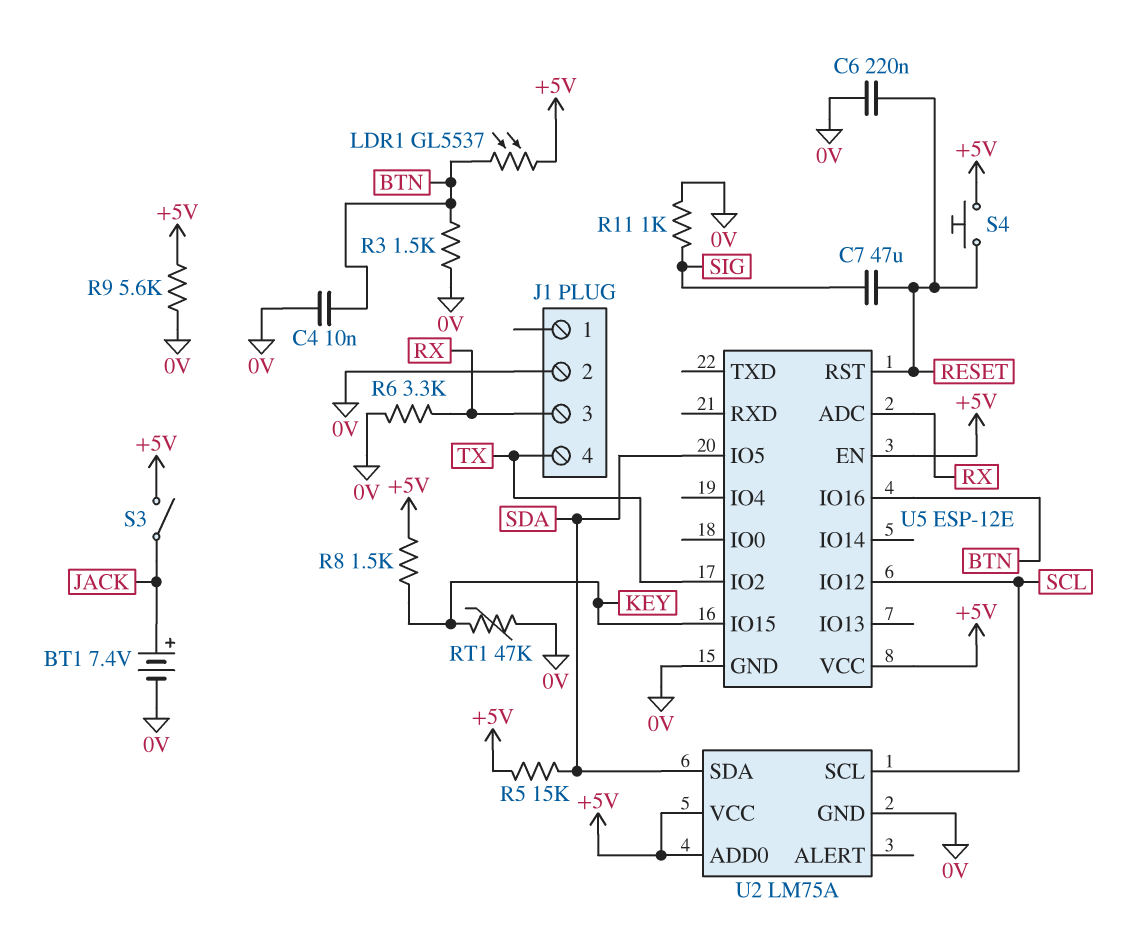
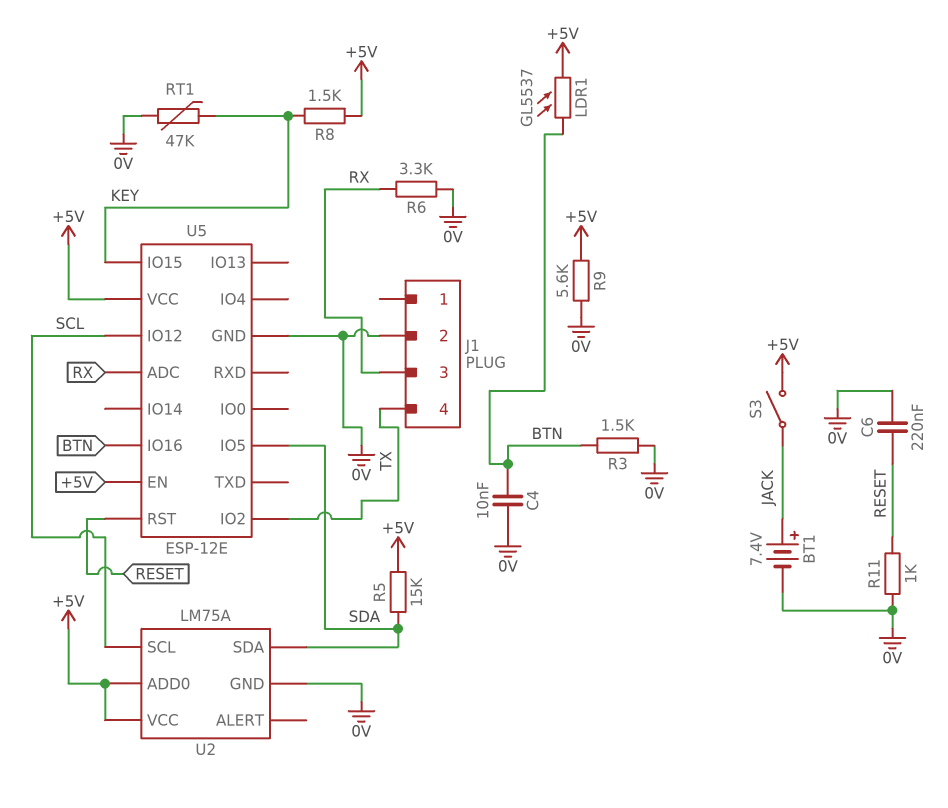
C7: 47uF (RESET, SIG) -> none
R11: 1k (0V, SIG) -> 1k (0V, RESET)
S4: button (+5V, RESET) -> none

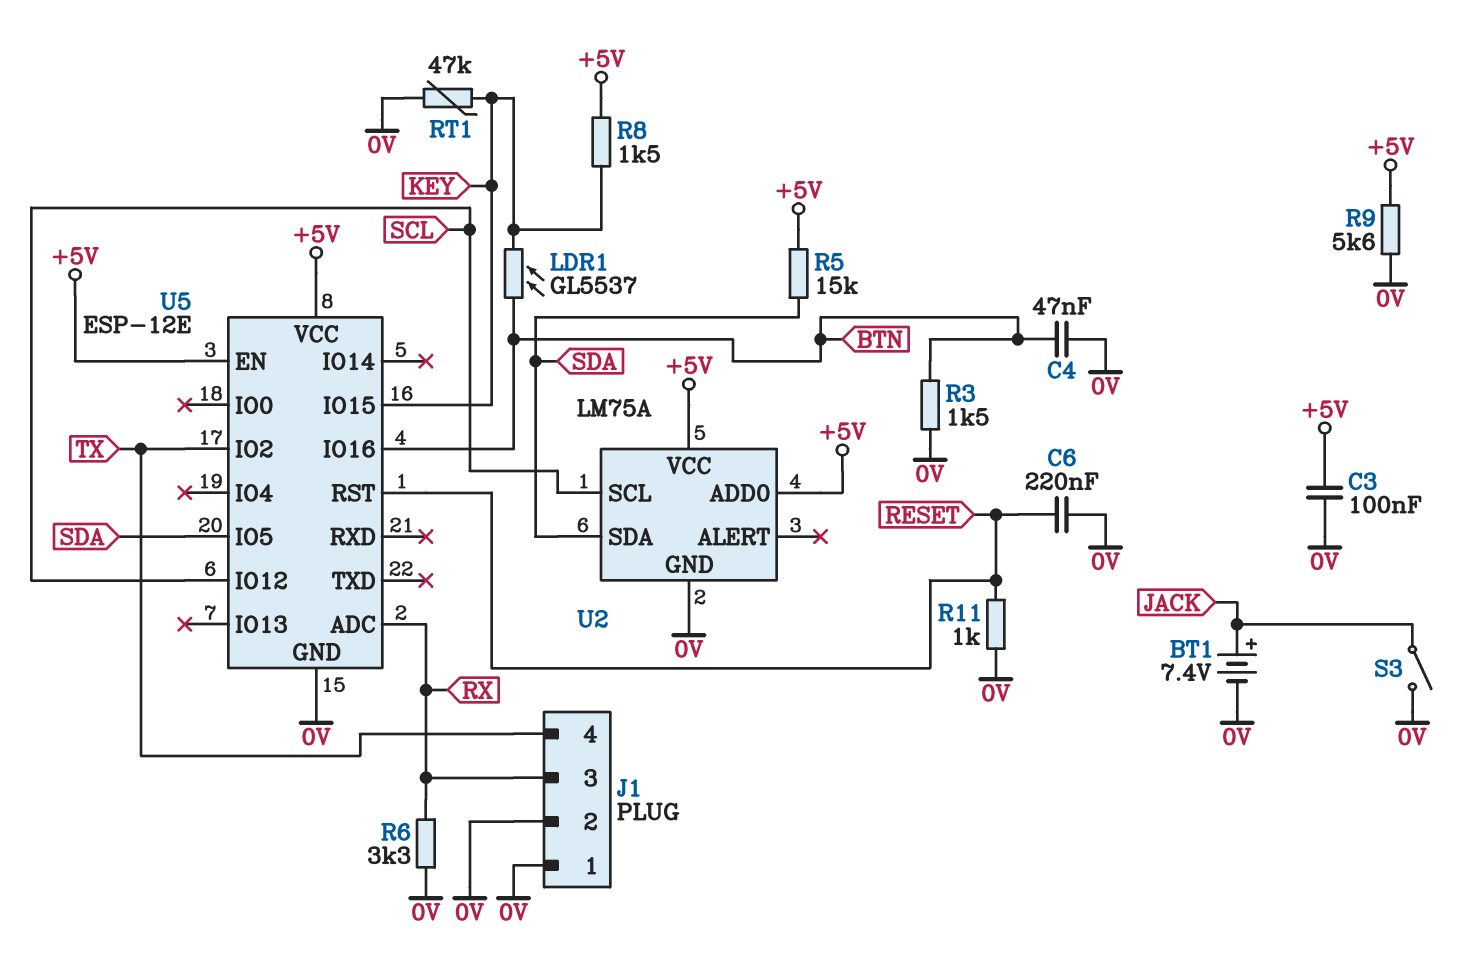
C3: none -> 100nF (+5V, 0V)
C4: 10nF (0V, BTN) -> 47nF (0V, BTN)
J1 pin 1: none -> 0V
LDR1: GL5537 (+5V, BTN) -> GL5537 (BTN, KEY)
S3: switch (+5V, JACK) -> switch (0V, JACK)

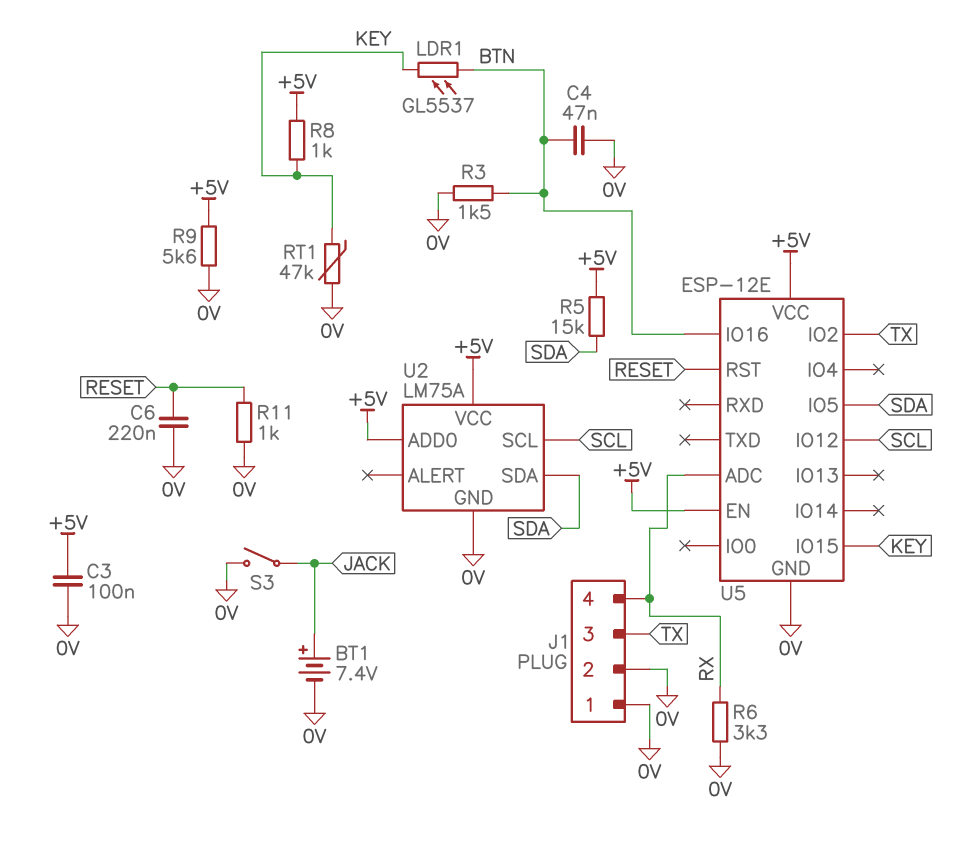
J1 pin 3: RX -> TX
J1 pin 4: TX -> RX
R8: 1.5k (+5V, KEY) -> 1k (+5V, KEY)

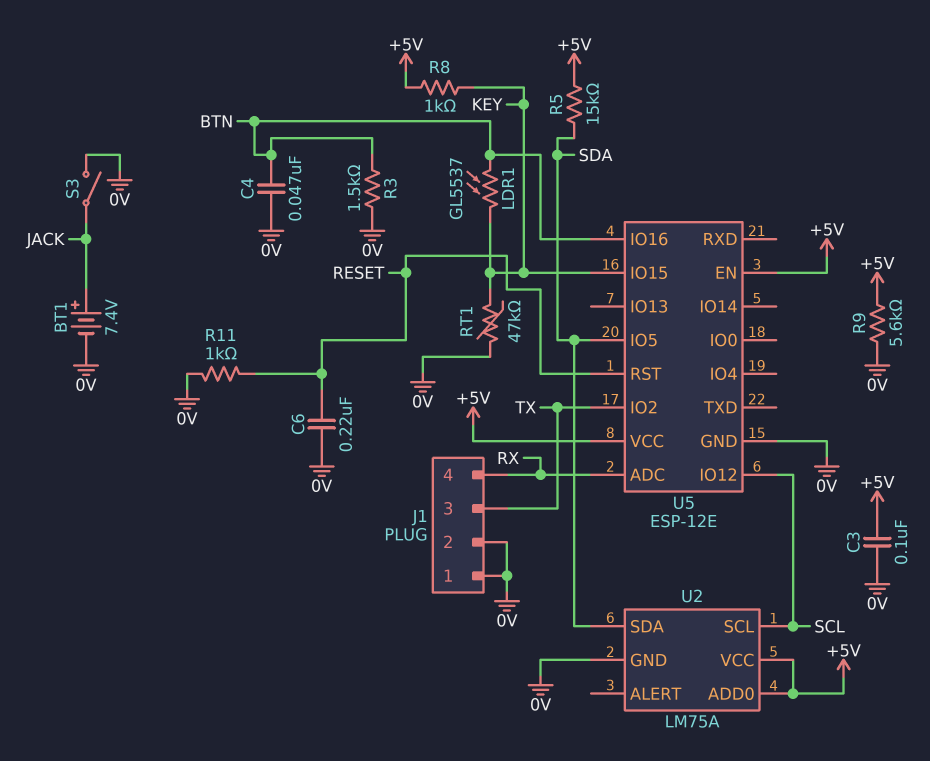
R6: 3.3k (0V, RX) -> none

